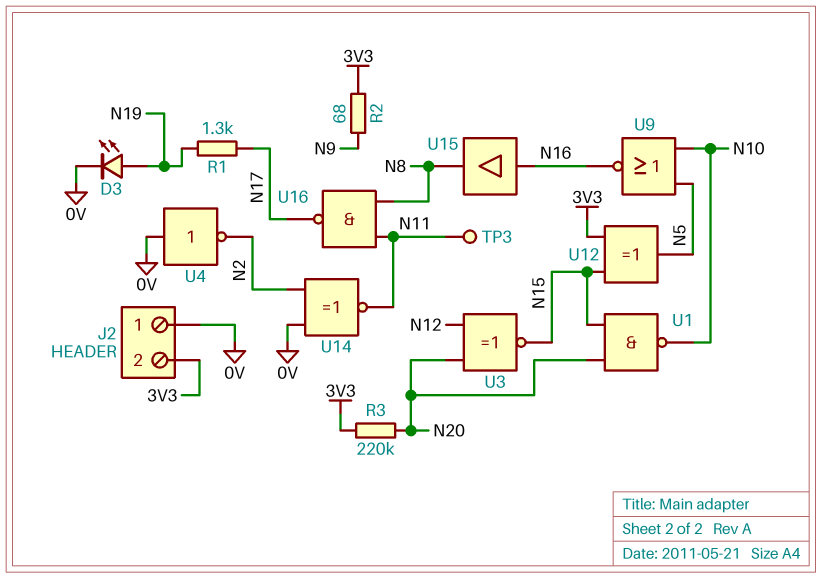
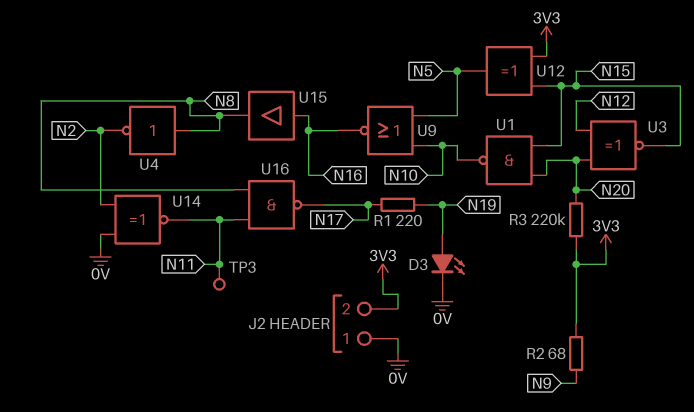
R1: 1.3k (N17, N19) -> 220 (N17, N19)
U4: NOT (in 0V, out N2) -> NOT (in N8, out N2)

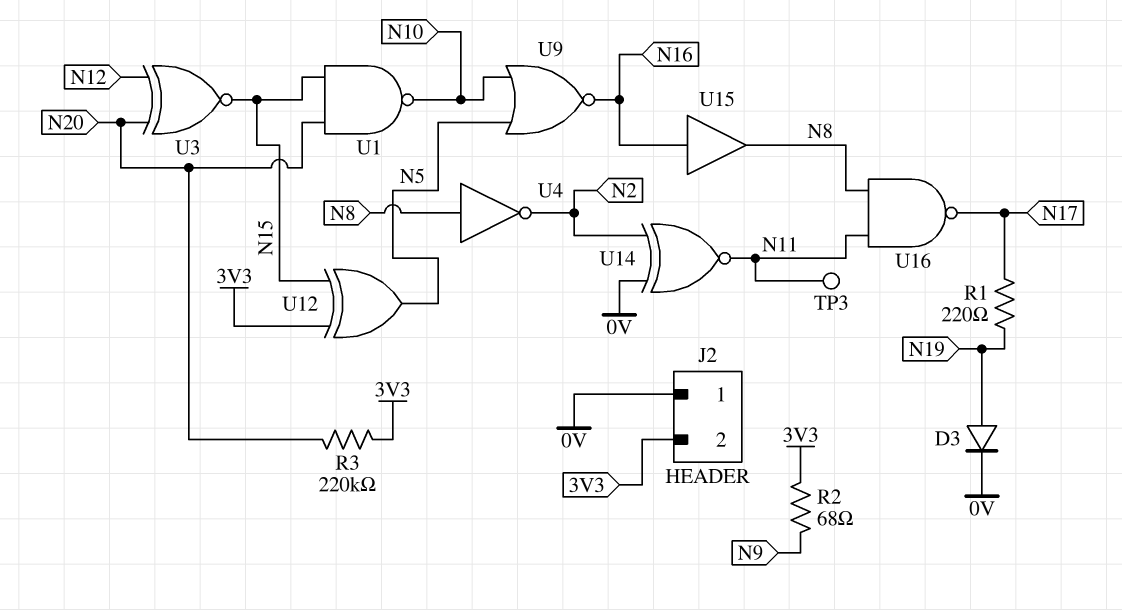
D3: LED (A N19, K 0V) -> diode (A N19, K 0V)

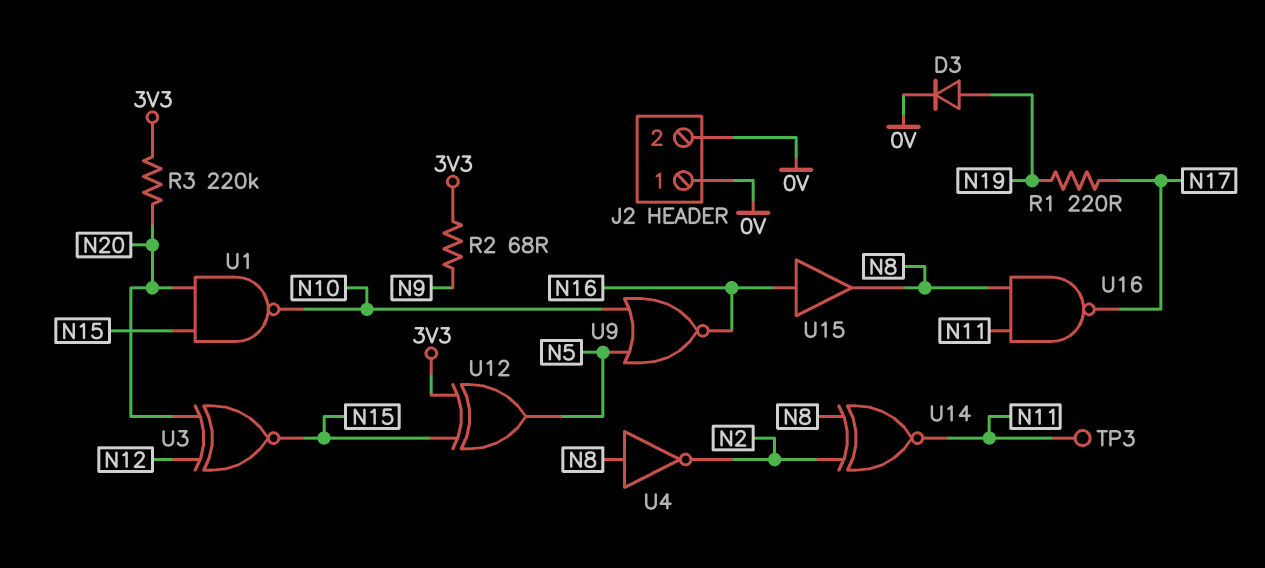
J2 pin 2: 3V3 -> 0V
U14: XNOR (in 0V, in N2, out N11) -> XNOR (in N2, in N8, out N11)

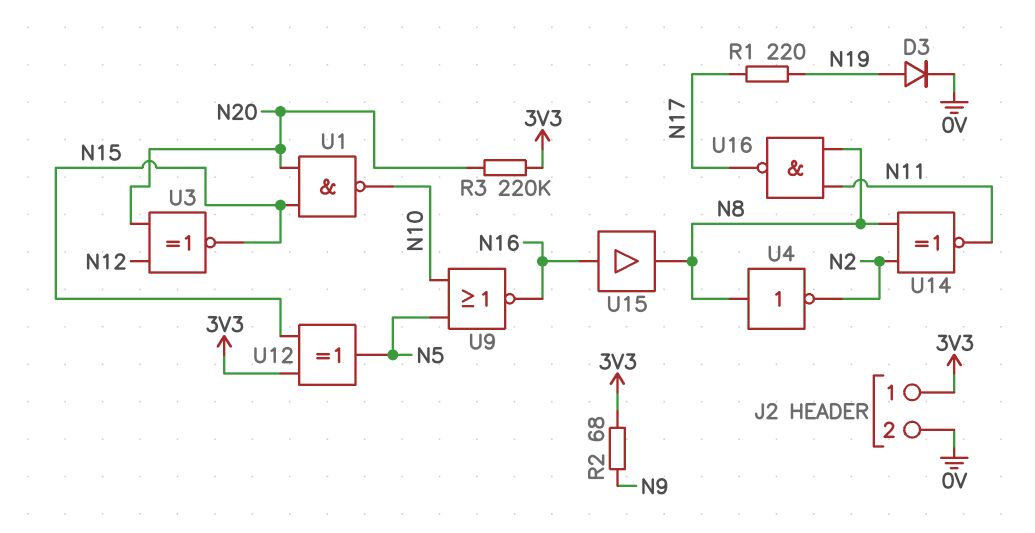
J2 pin 1: 0V -> 3V3
TP3: test point (N11) -> none

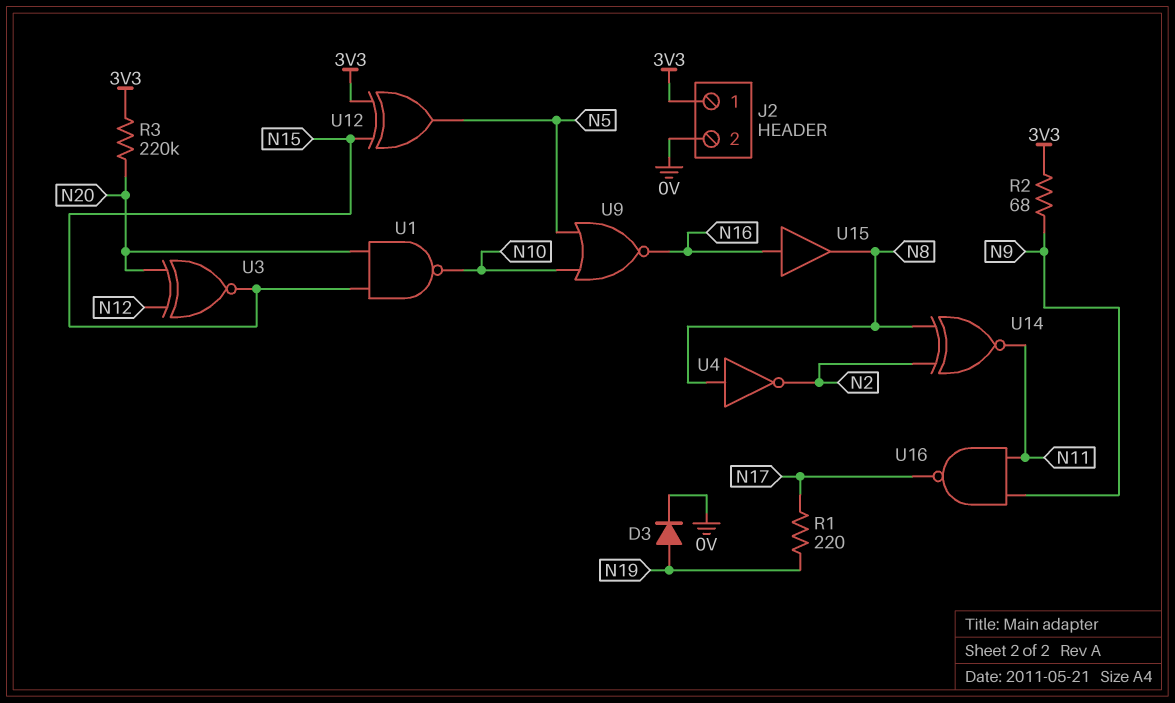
U16: NAND (in N8, in N11, out N17) -> NAND (in N9, in N11, out N17)

